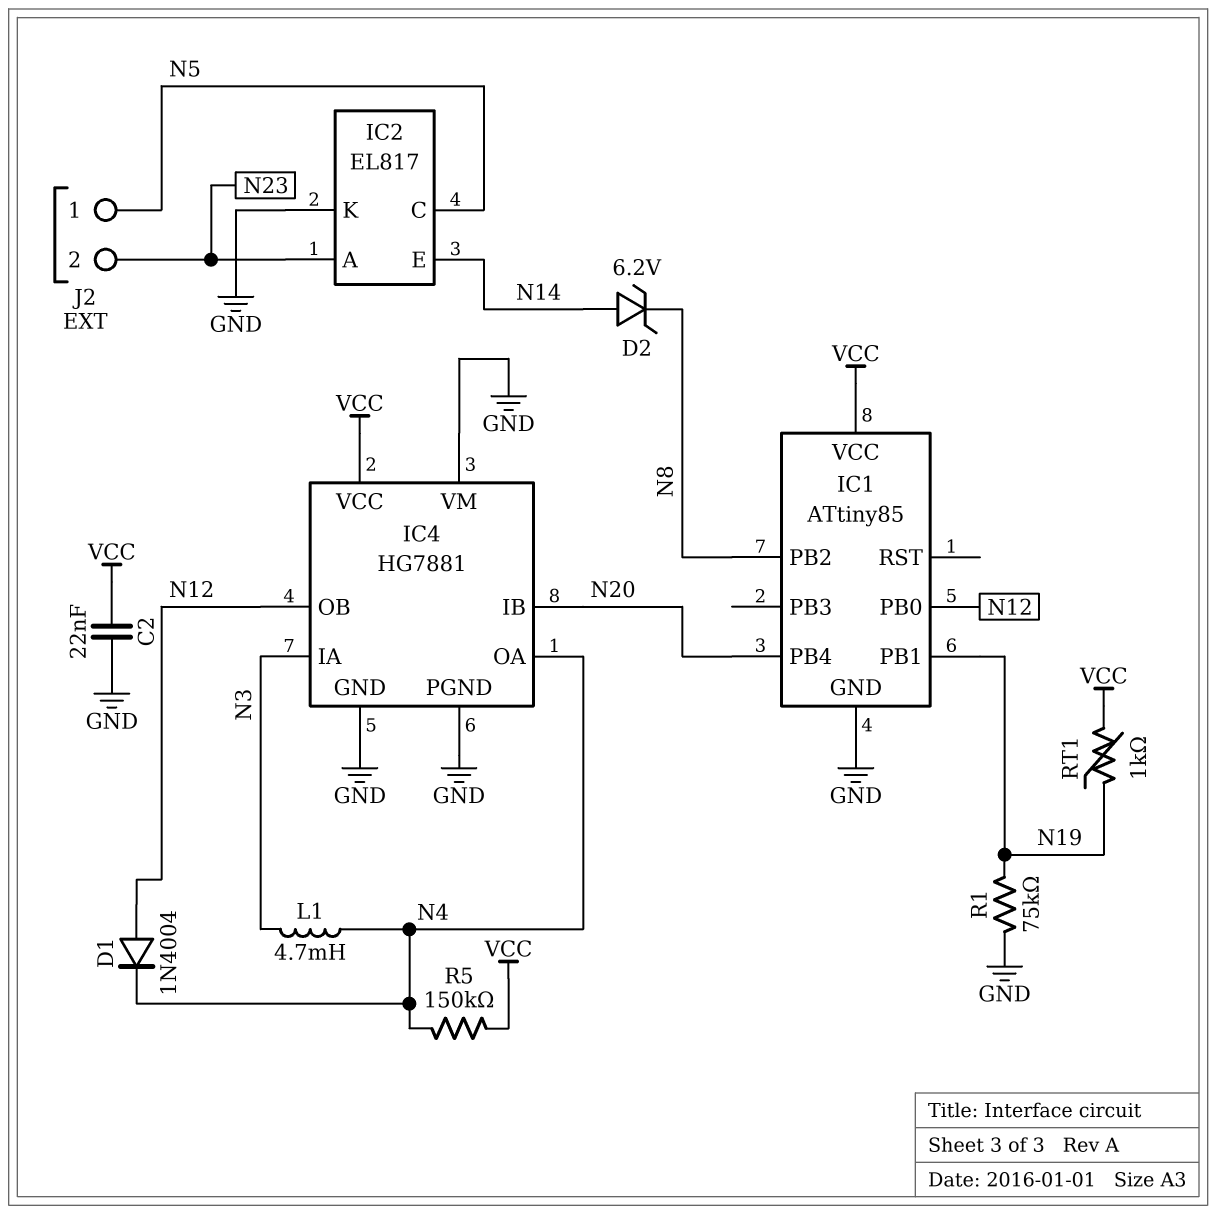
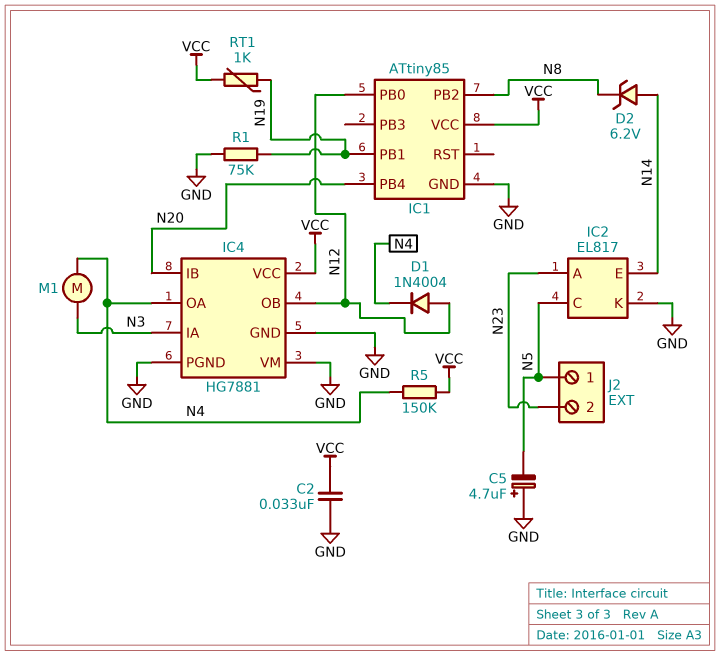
C2: 22nF (GND, VCC) -> 33nF (GND, VCC)
C5: none -> 4.7uF (plus GND, minus N5)
L1: 4.7mH (N3, N4) -> none
M1: none -> motor (N3, N4)

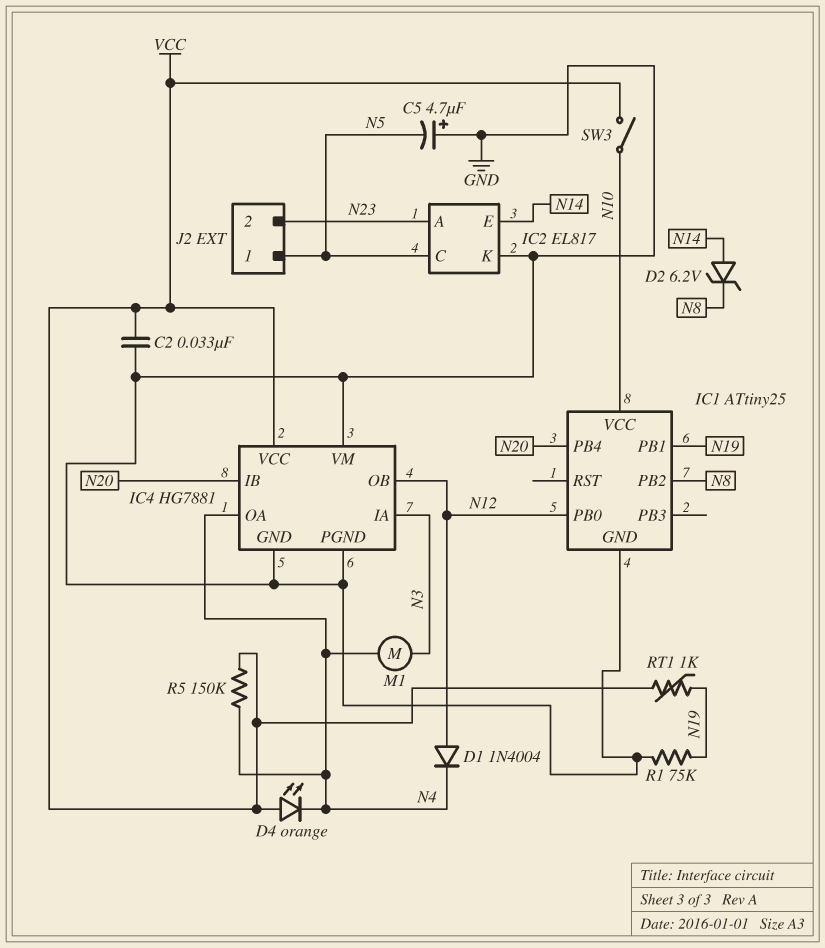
D4: none -> LED orange (A VCC, K N4)
IC1: ATtiny85 -> ATtiny25
IC1 pin VCC: VCC -> N10
SW3: none -> switch (N10, VCC)

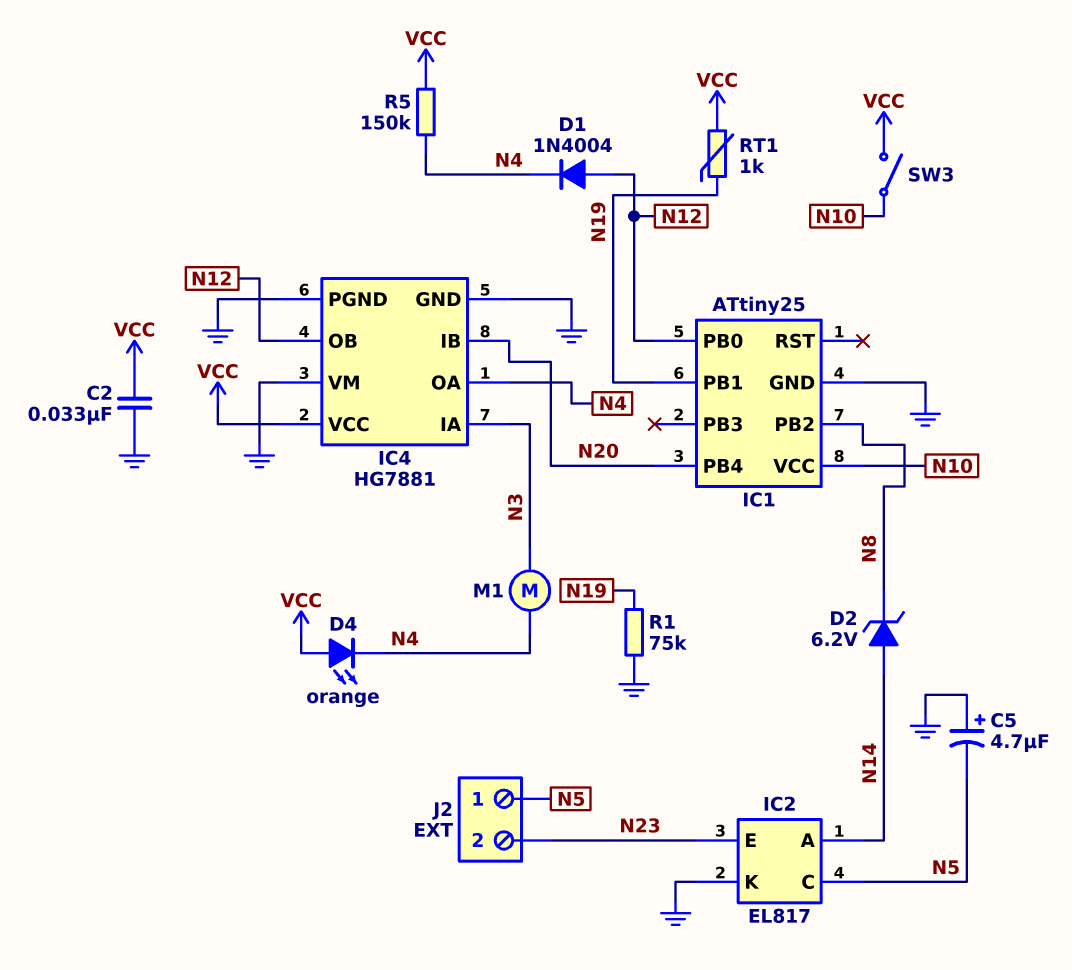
IC2 pin A: N23 -> N14
IC2 pin E: N14 -> N23

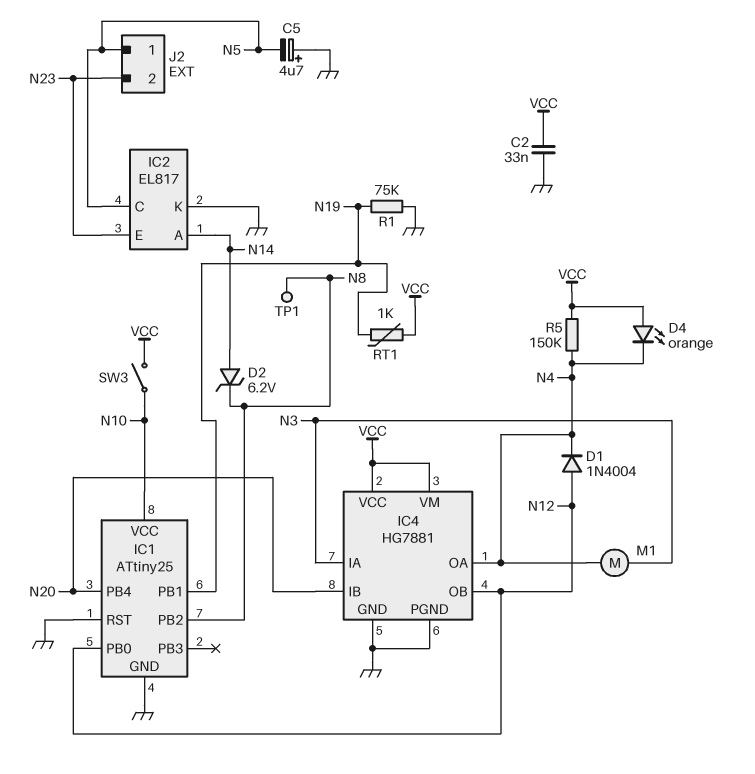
IC1 pin RST: none -> GND
IC4 pin VM: GND -> VCC
TP1: none -> test point (N8)

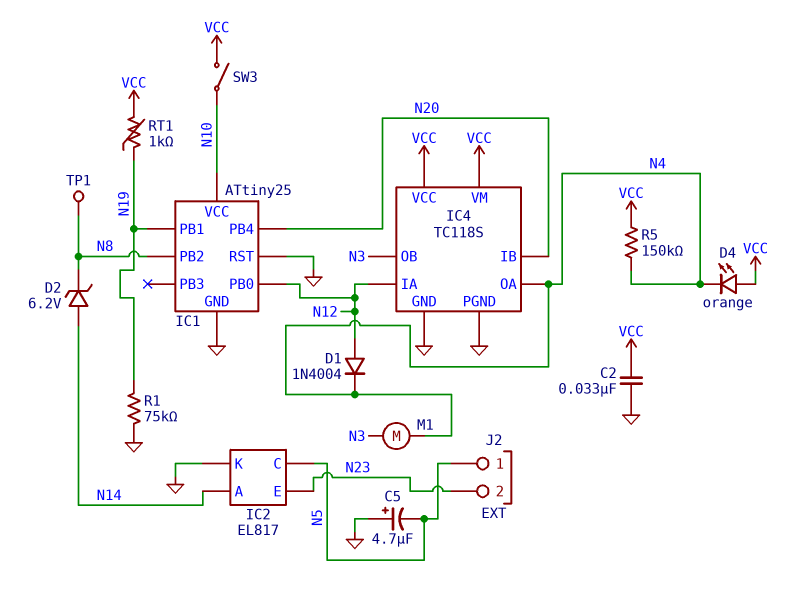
IC4: HG7881 -> TC118S
IC4 pin IA: N3 -> N12
IC4 pin OB: N12 -> N3

